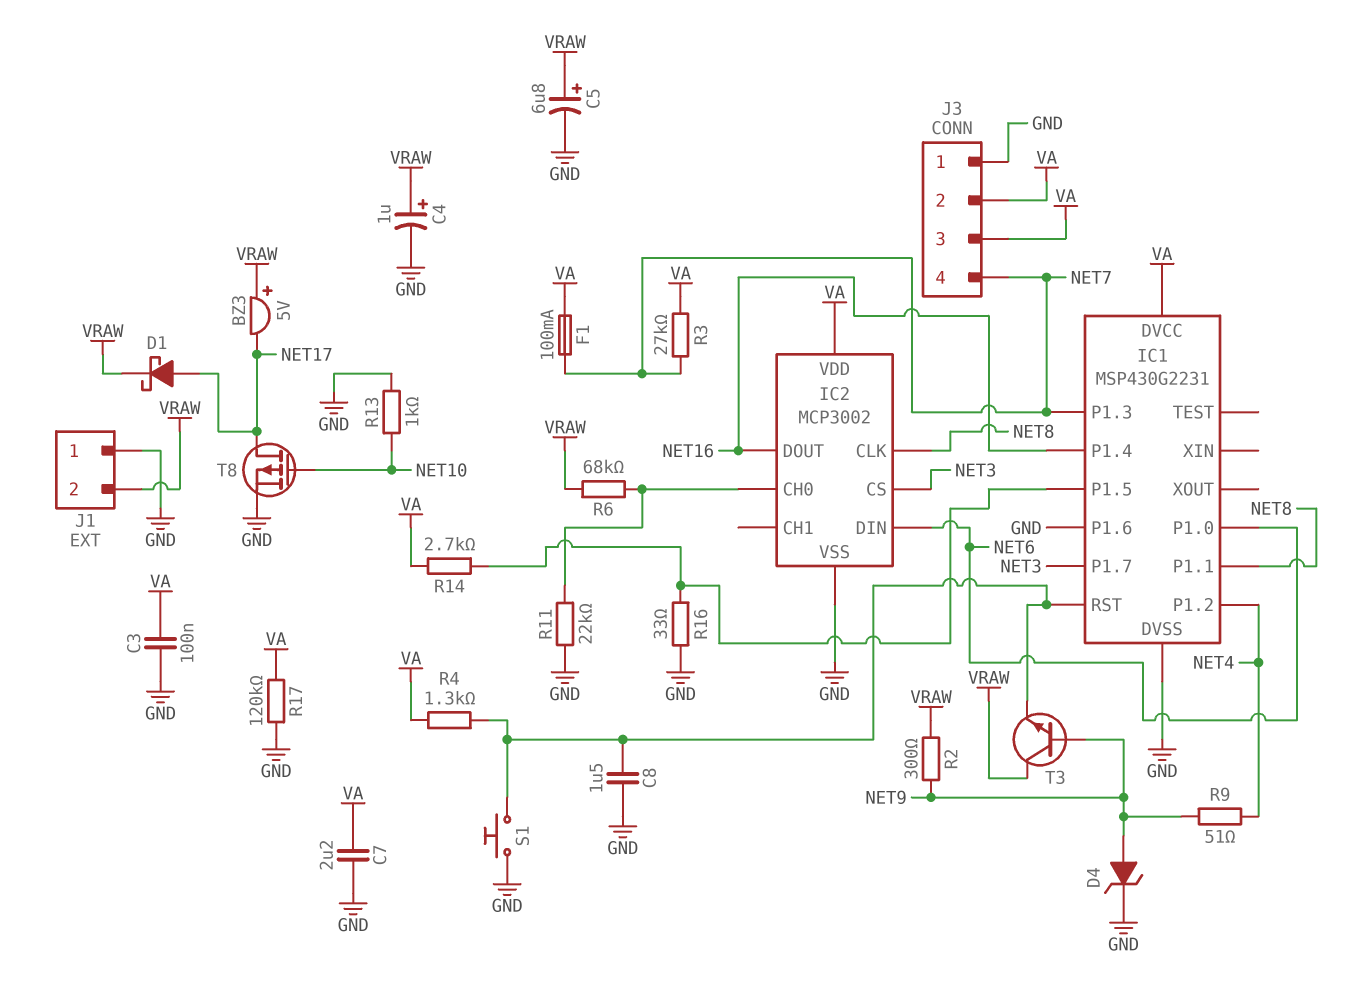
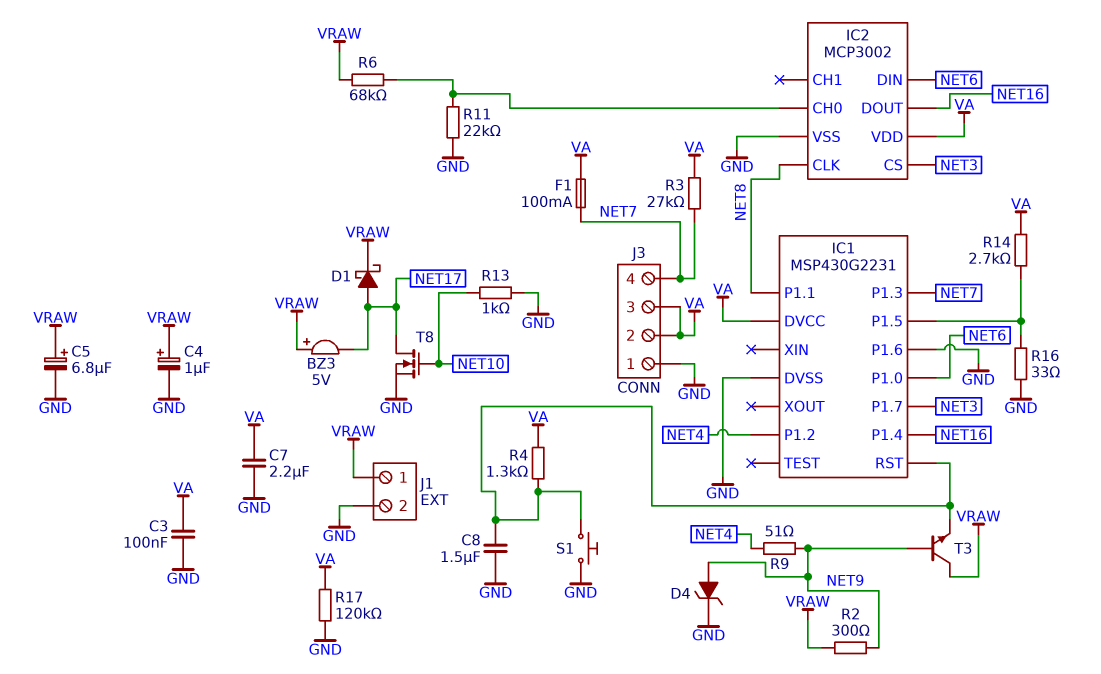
J1 pin 1: GND -> VRAW
J1 pin 2: VRAW -> GND
T8: PMOS (G NET10, D NET17, S GND) -> NMOS (G NET10, D NET17, S GND)

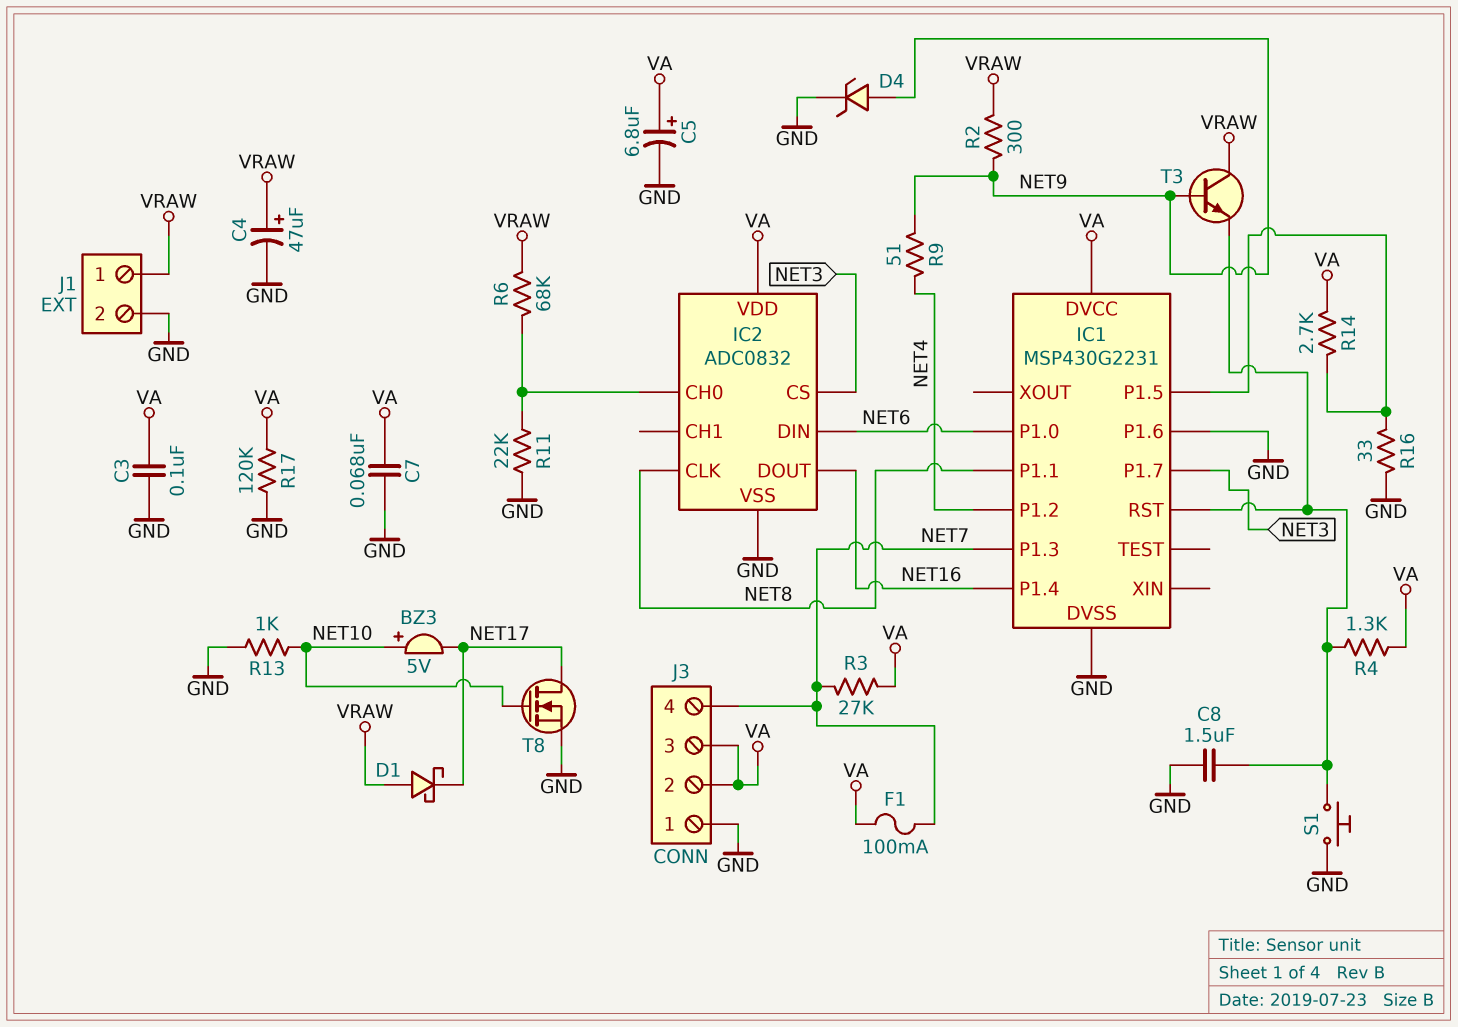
BZ3: buzzer 5V (plus VRAW, minus NET17) -> buzzer 5V (plus NET10, minus NET17)
C4: 1uF (plus VRAW, minus GND) -> 47uF (plus VRAW, minus GND)
C5: 6.8uF (plus VRAW, minus GND) -> 6.8uF (plus VA, minus GND)
C7: 2.2uF (GND, VA) -> 68nF (GND, VA)
D1: schottky (A NET17, K VRAW) -> schottky (A VRAW, K NET17)
IC2: MCP3002 -> ADC0832

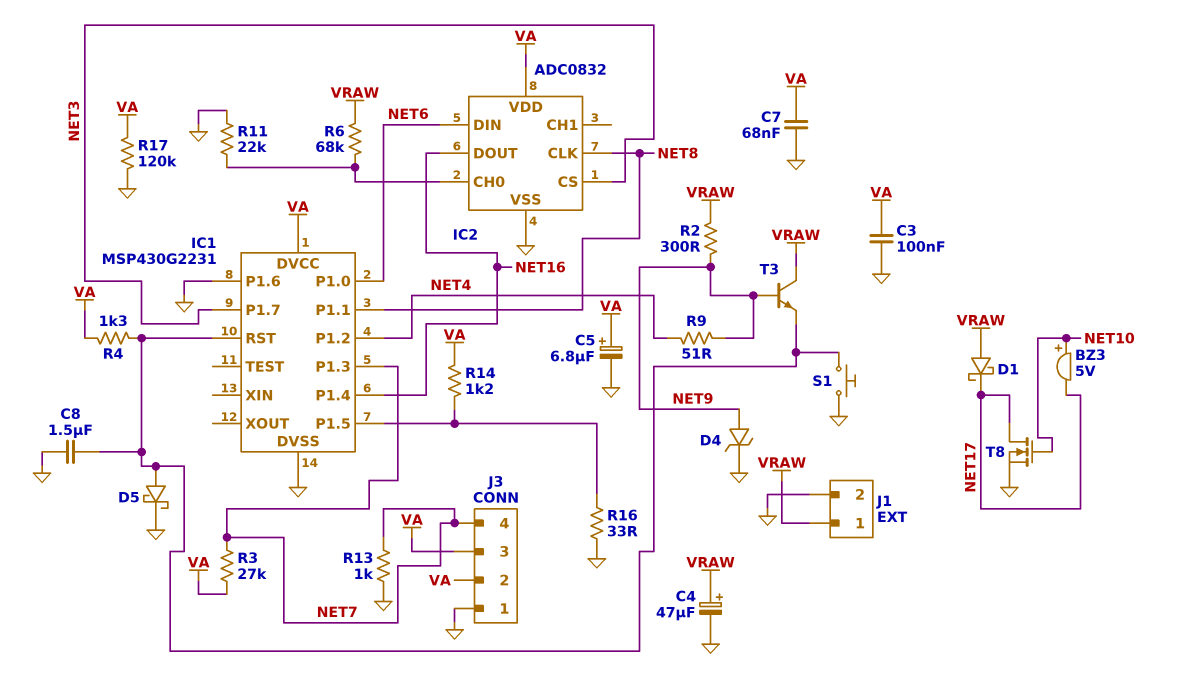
D5: none -> schottky (A IC1/RST, K GND)
F1: 100mA (NET7, VA) -> none
R13: 1k (GND, NET10) -> 1k (GND, NET7)
R14: 2.7k (IC1/P1.5, VA) -> 1.2k (IC1/P1.5, VA)

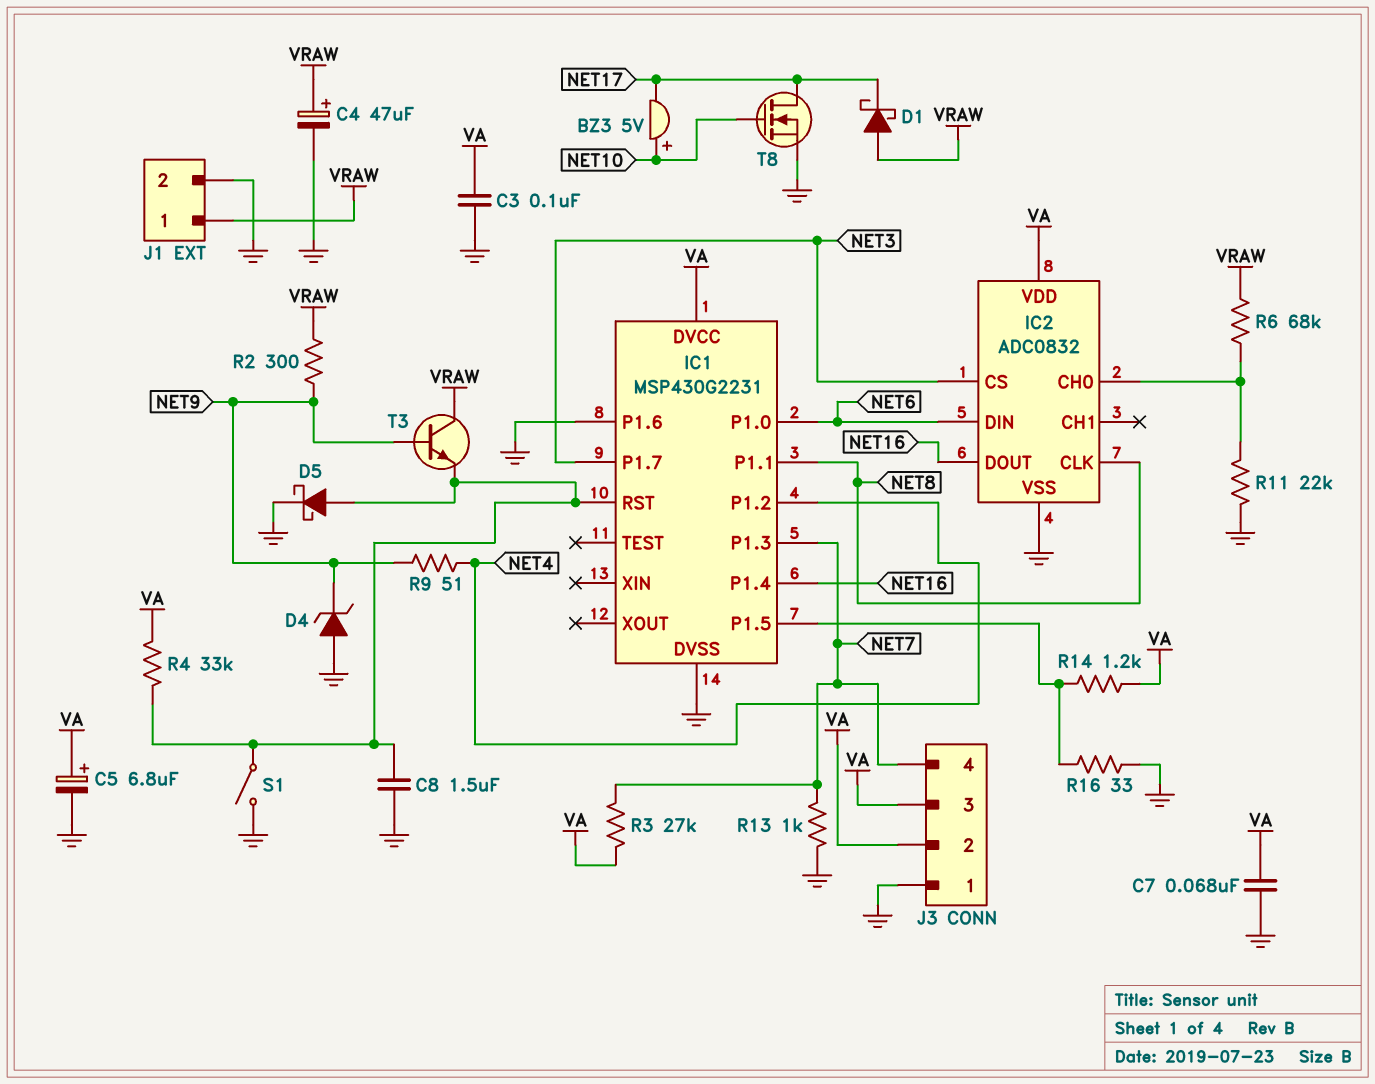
D4: zener (A NET9, K GND) -> zener (A GND, K NET9)
R4: 1.3k (IC1/RST, VA) -> 33k (IC1/RST, VA)
R17: 120k (GND, VA) -> none
S1: button (GND, IC1/RST) -> switch (GND, IC1/RST)

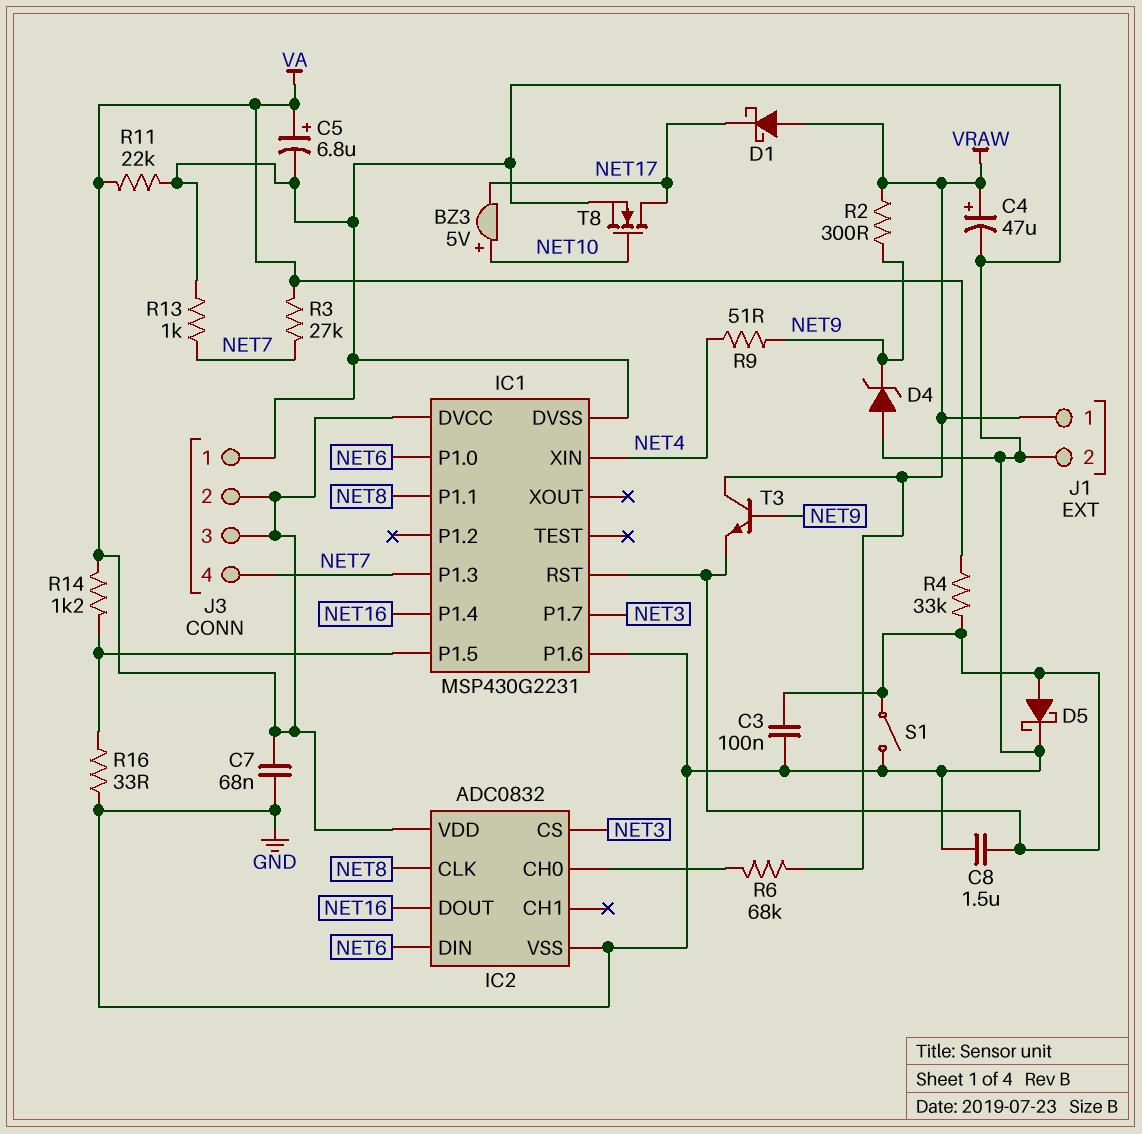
C3: 100nF (GND, VA) -> 100nF (GND, IC1/RST)
IC1 pin P1.2: NET4 -> none
IC1 pin XIN: none -> NET4
R11: 22k (GND, IC2/CH0) -> 22k (GND, VA)

